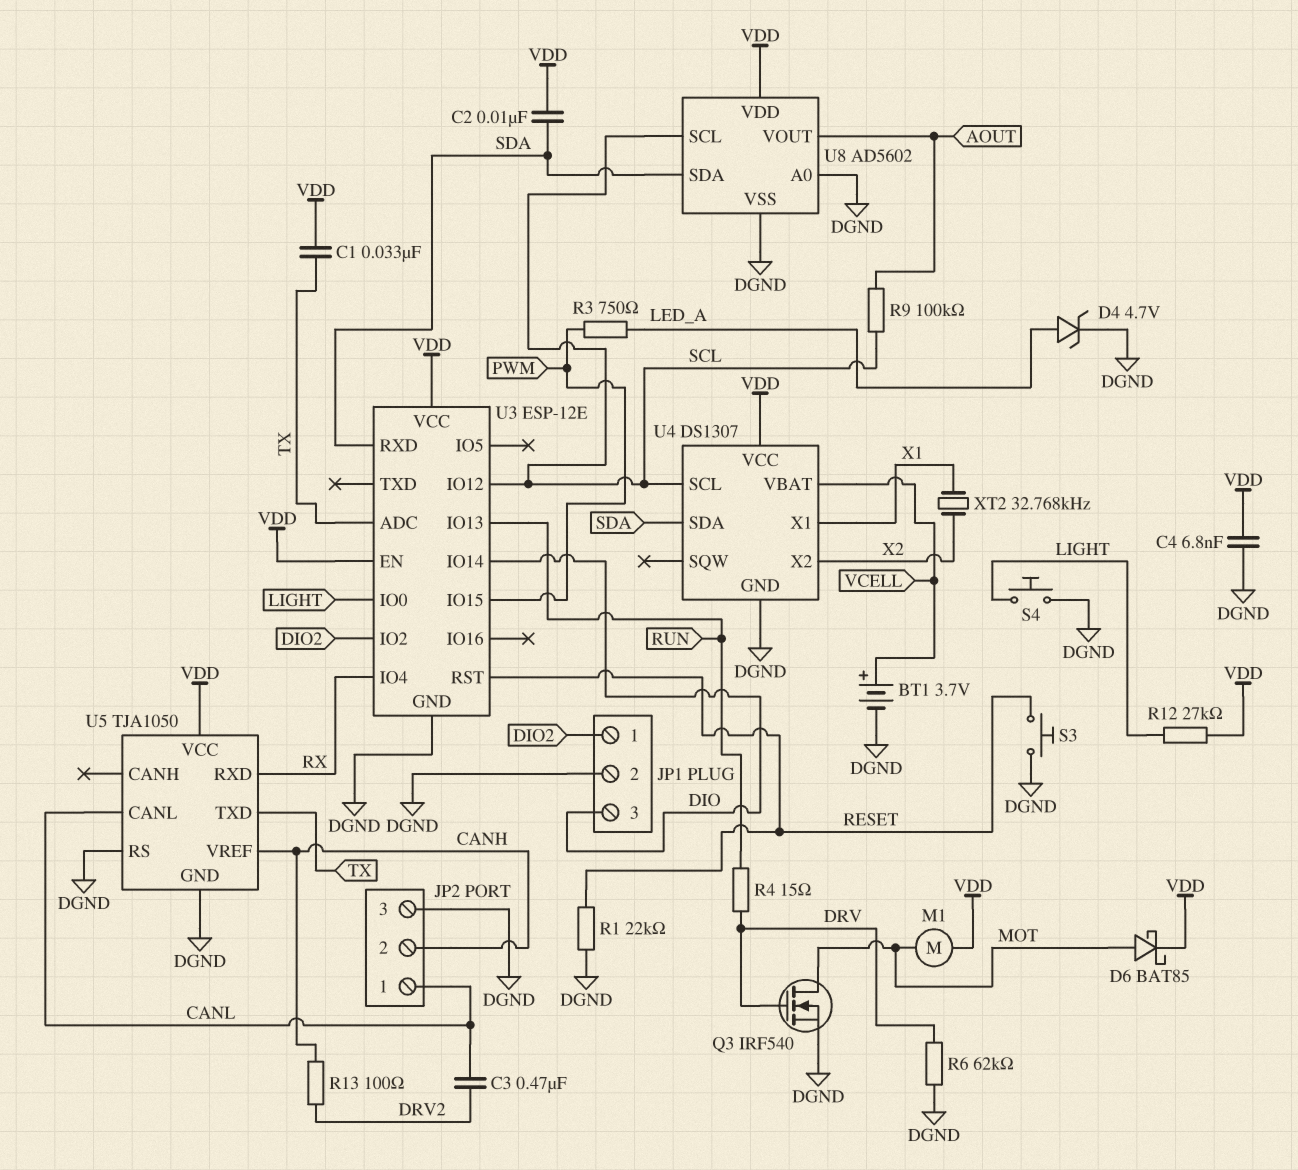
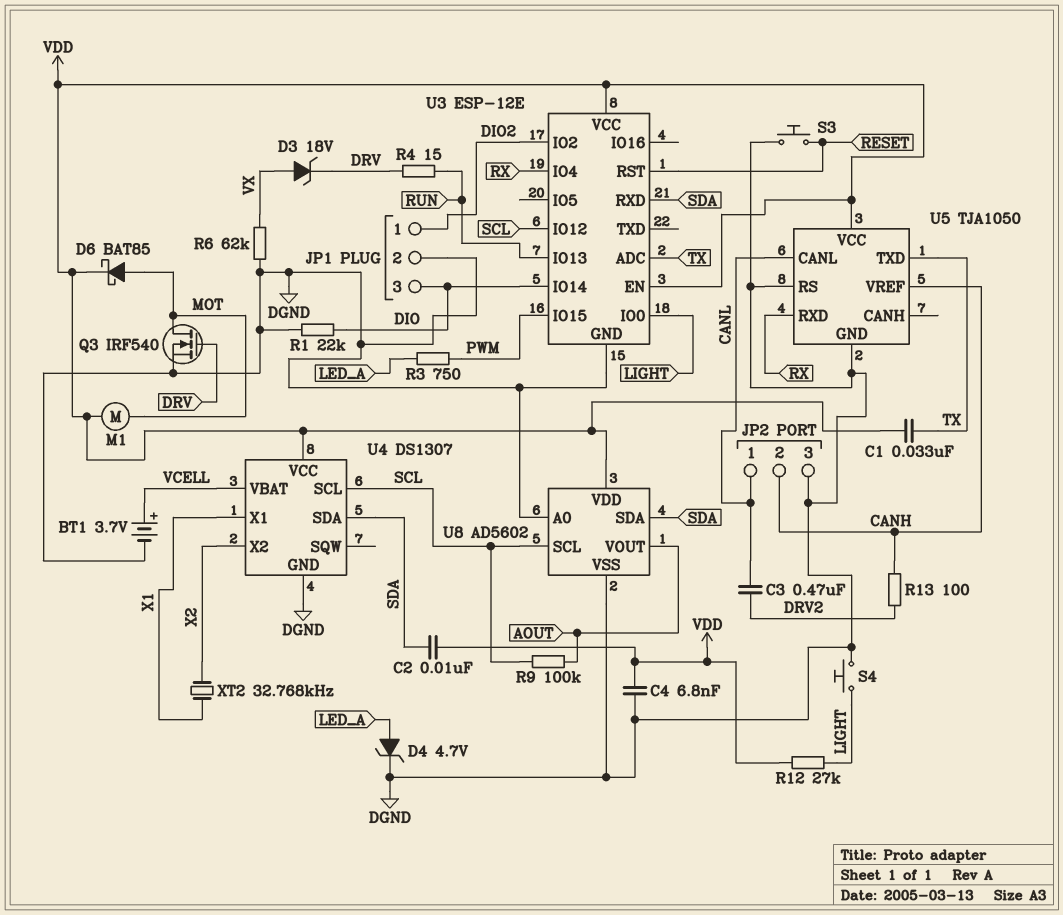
D3: none -> zener 18V (A VX, K DRV)
R1: 22k (DGND, RESET) -> 22k (DGND, DIO)
R6: 62k (DGND, DRV) -> 62k (DGND, VX)

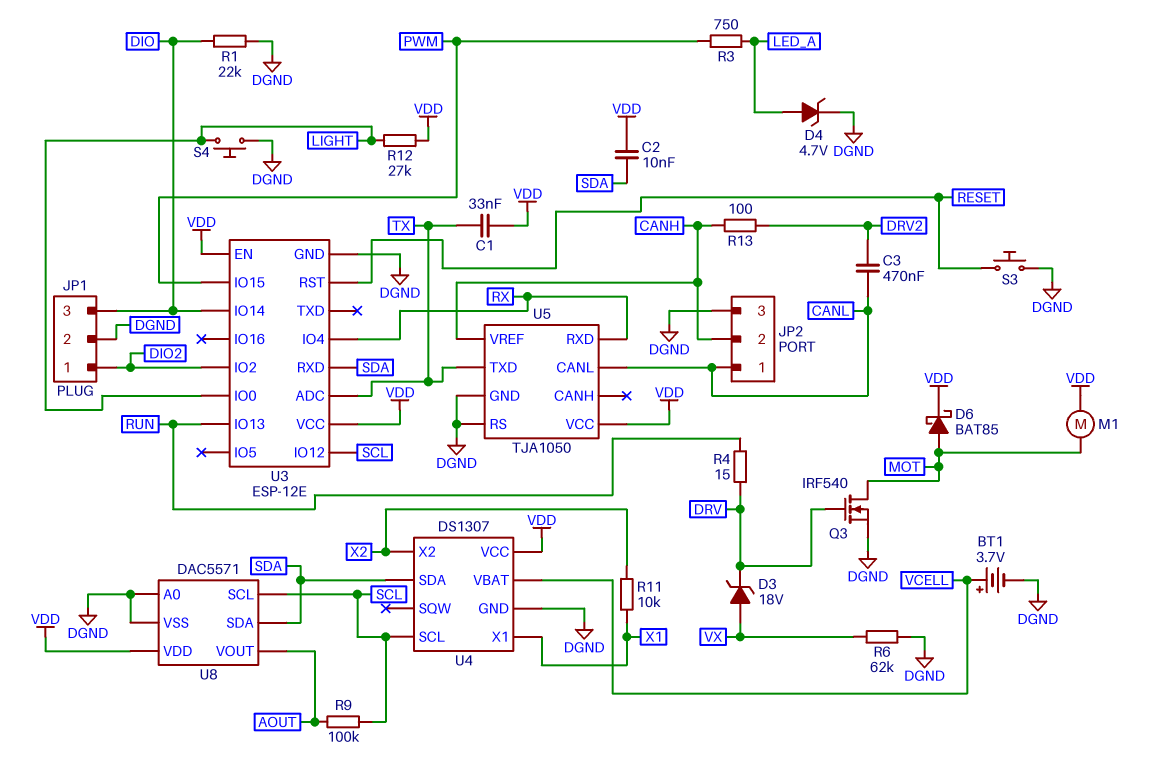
C4: 6.8nF (DGND, VDD) -> none
R11: none -> 10k (X1, X2)
U8: AD5602 -> DAC5571
XT2: 32.768kHz (X1, X2) -> none

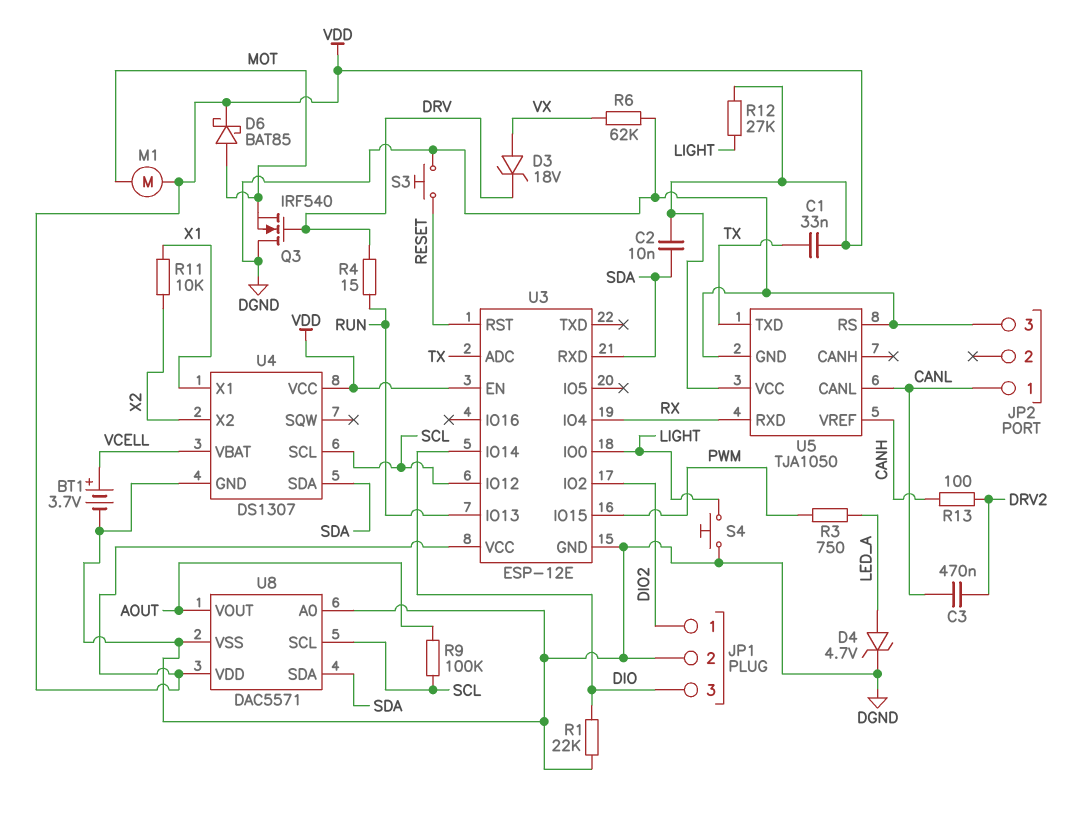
JP2 pin 2: CANH -> none
Q3: NMOS IRF540 (G DRV, D MOT, S DGND) -> NMOS IRF540 (G DRV, D DGND, S MOT)

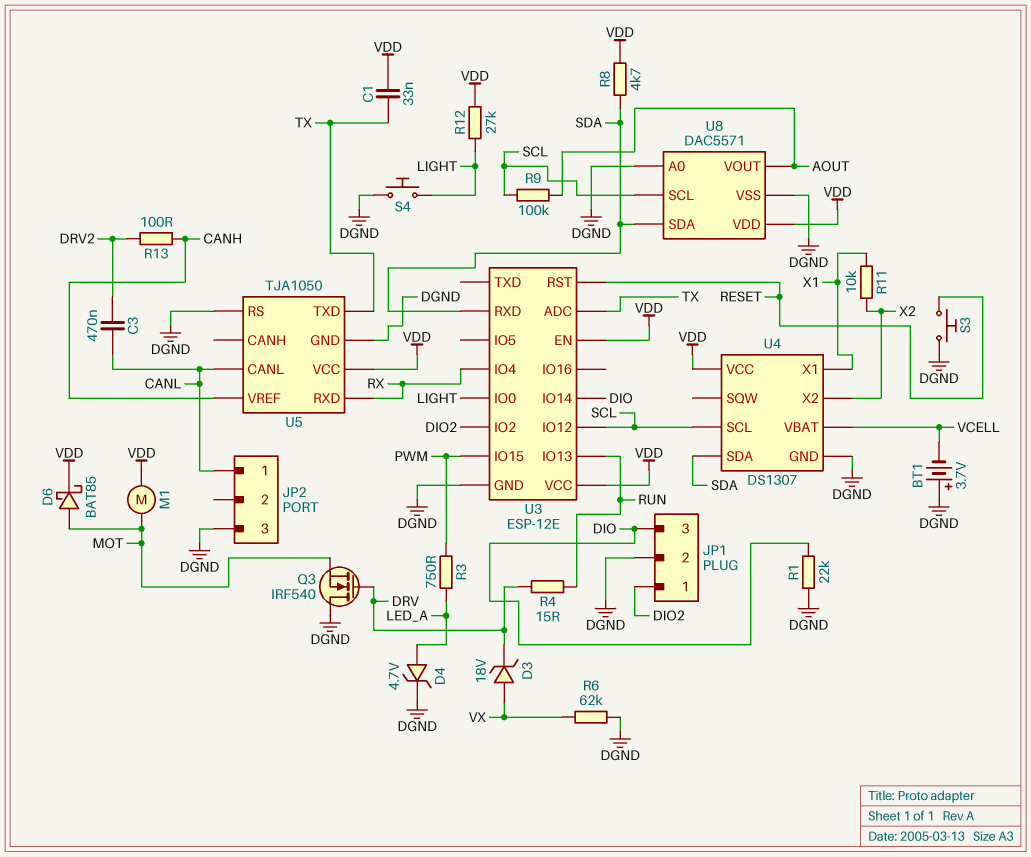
BT1: 3.7V (plus VCELL, minus DGND) -> 3.7V (plus DGND, minus VCELL)
C2: 10nF (SDA, VDD) -> none
R8: none -> 4.7k (SDA, VDD)

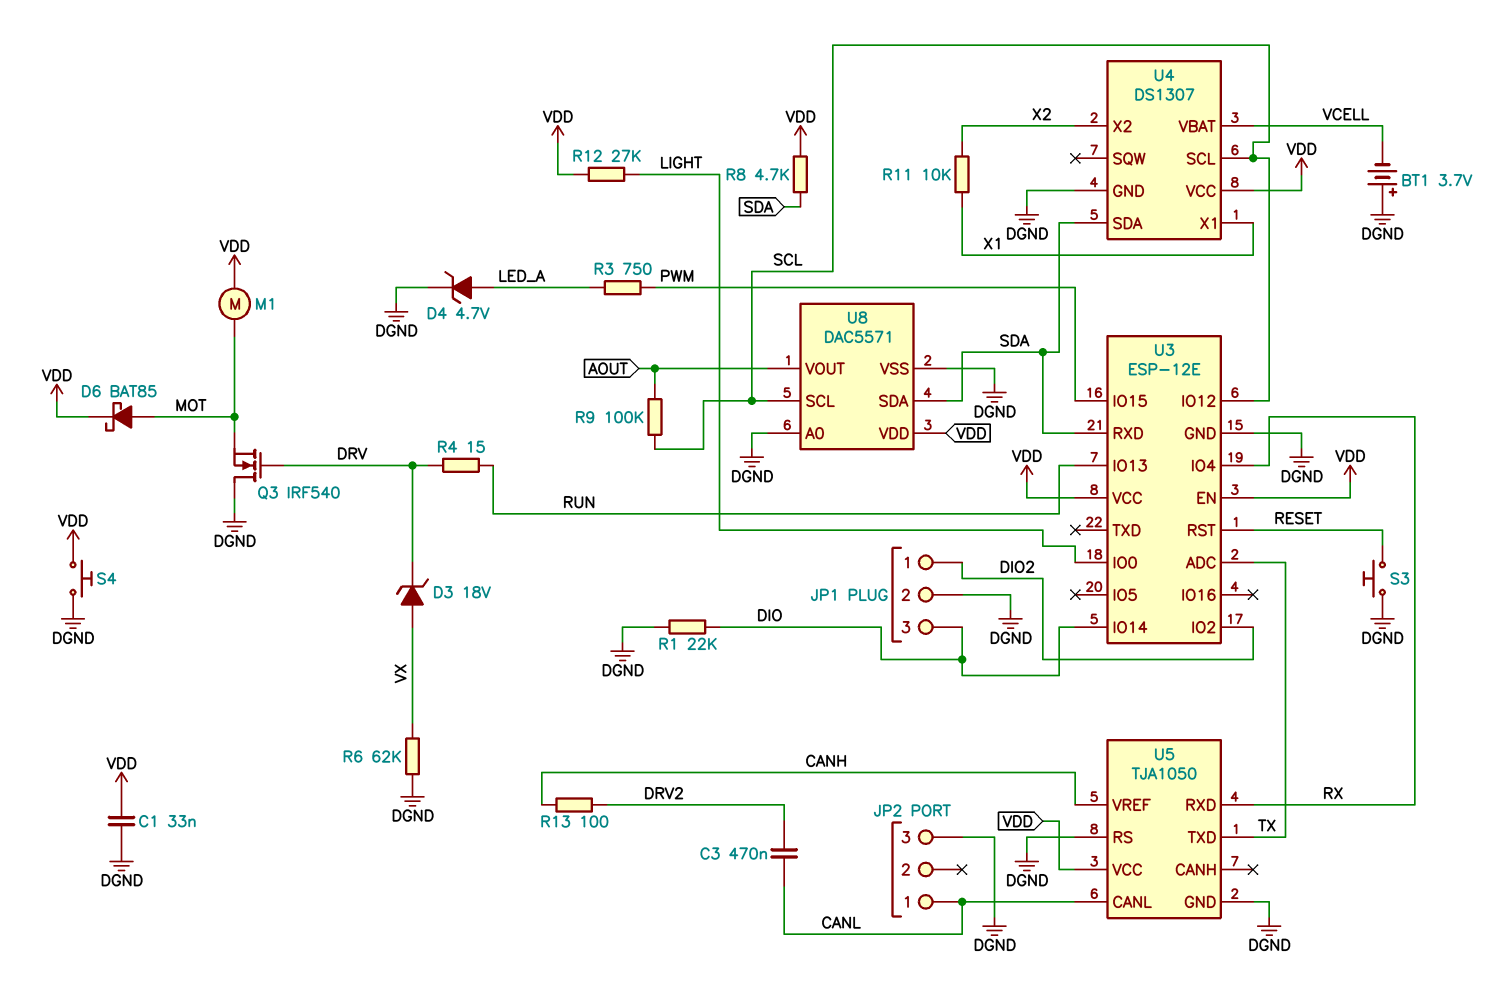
C1: 33nF (TX, VDD) -> 33nF (DGND, VDD)
S4: button (DGND, LIGHT) -> button (DGND, VDD)

